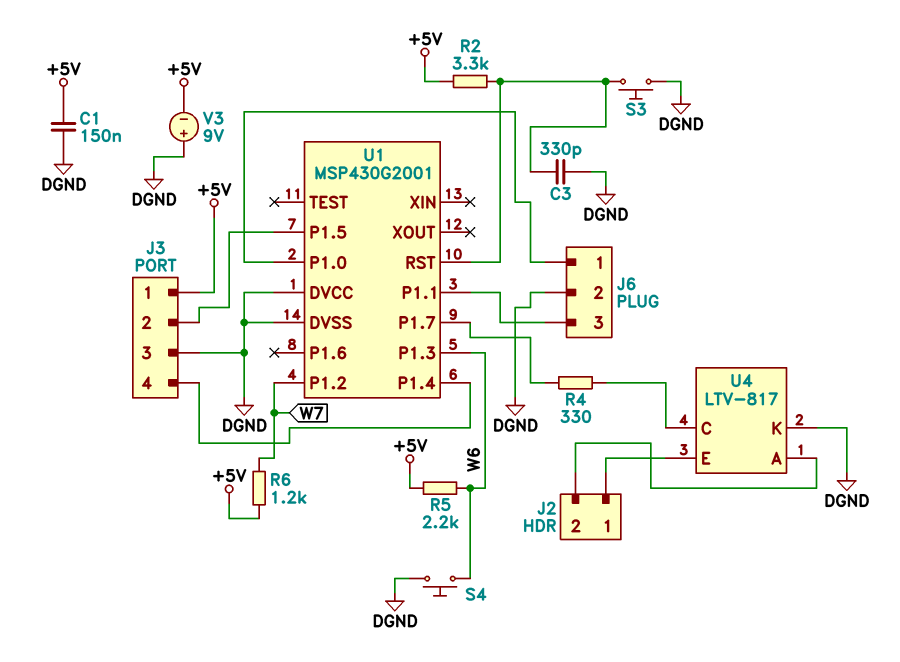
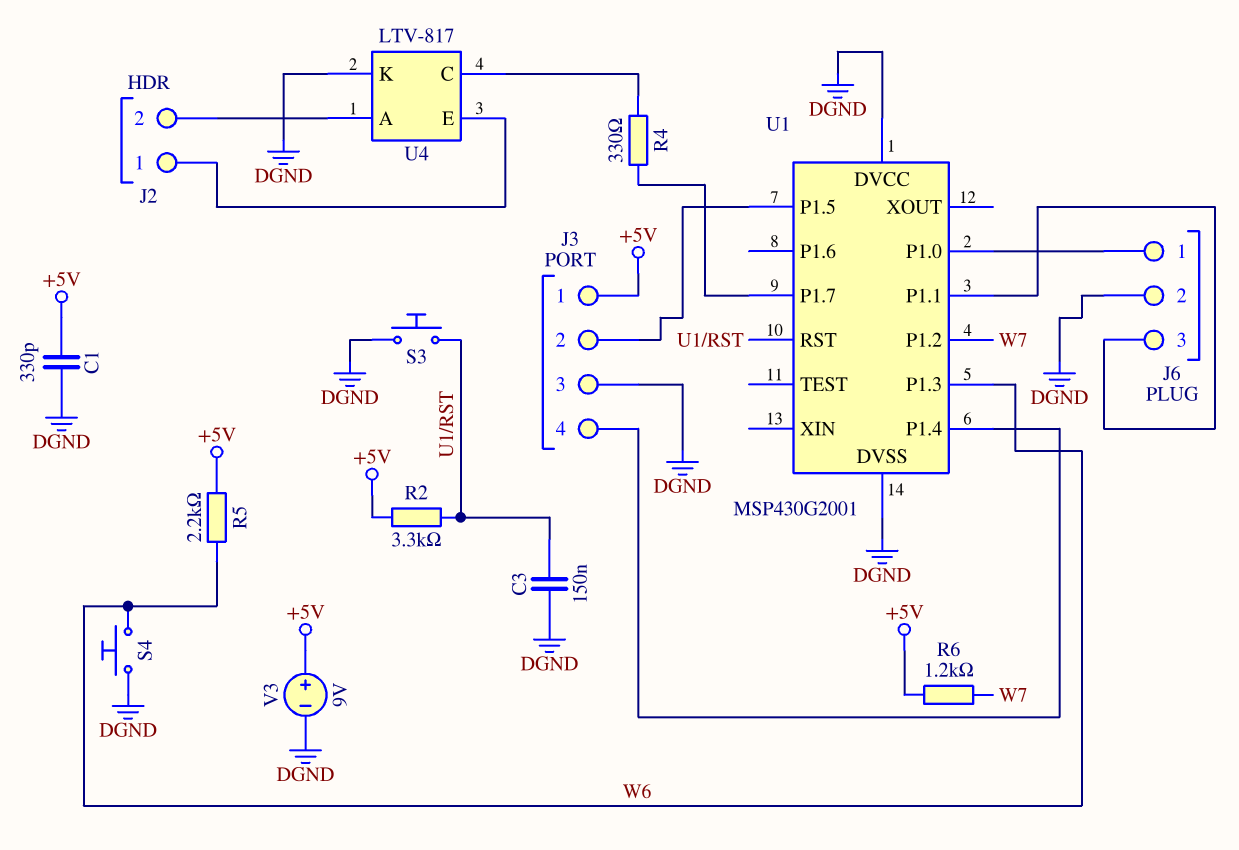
C1: 150nF (+5V, DGND) -> 330pF (+5V, DGND)
C3: 330pF (DGND, U1/RST) -> 150nF (DGND, U1/RST)
V3: 9V (plus DGND, minus +5V) -> 9V (plus +5V, minus DGND)

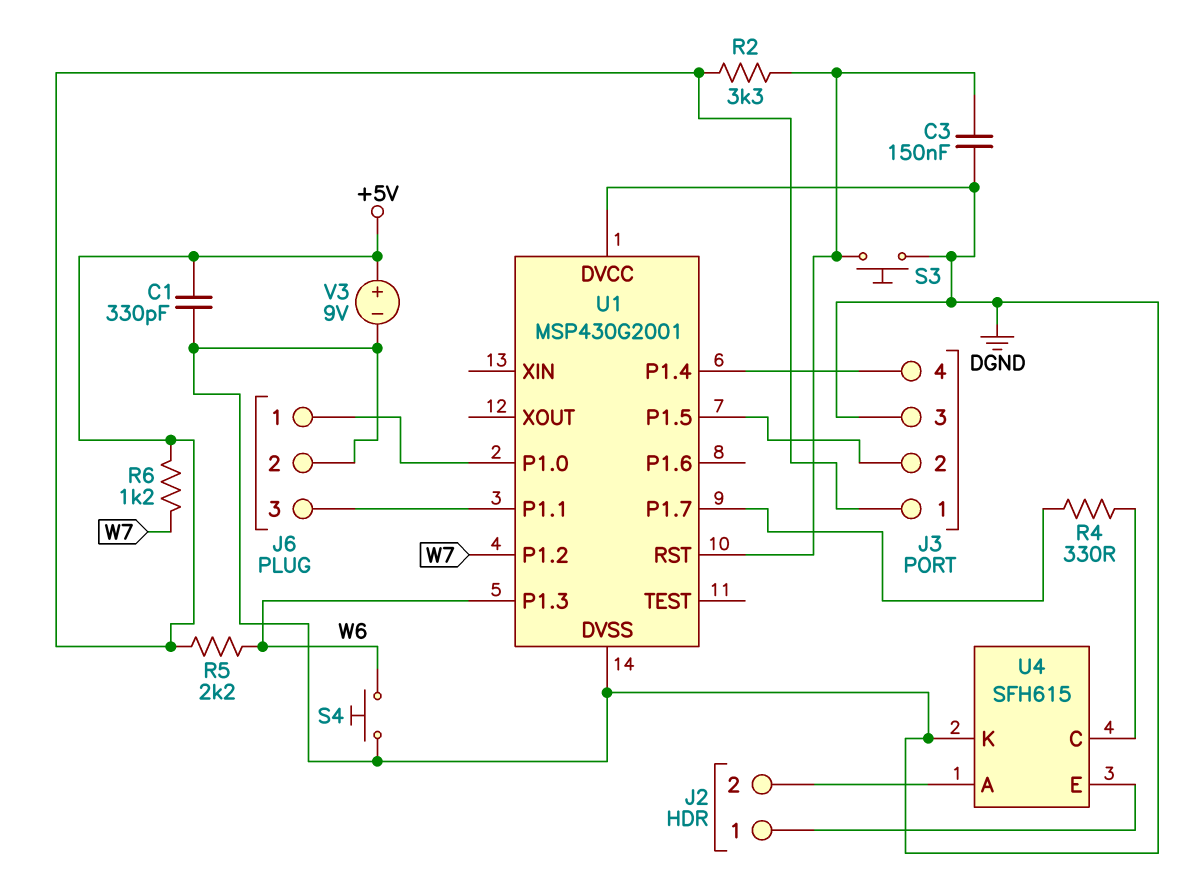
U4: LTV-817 -> SFH615

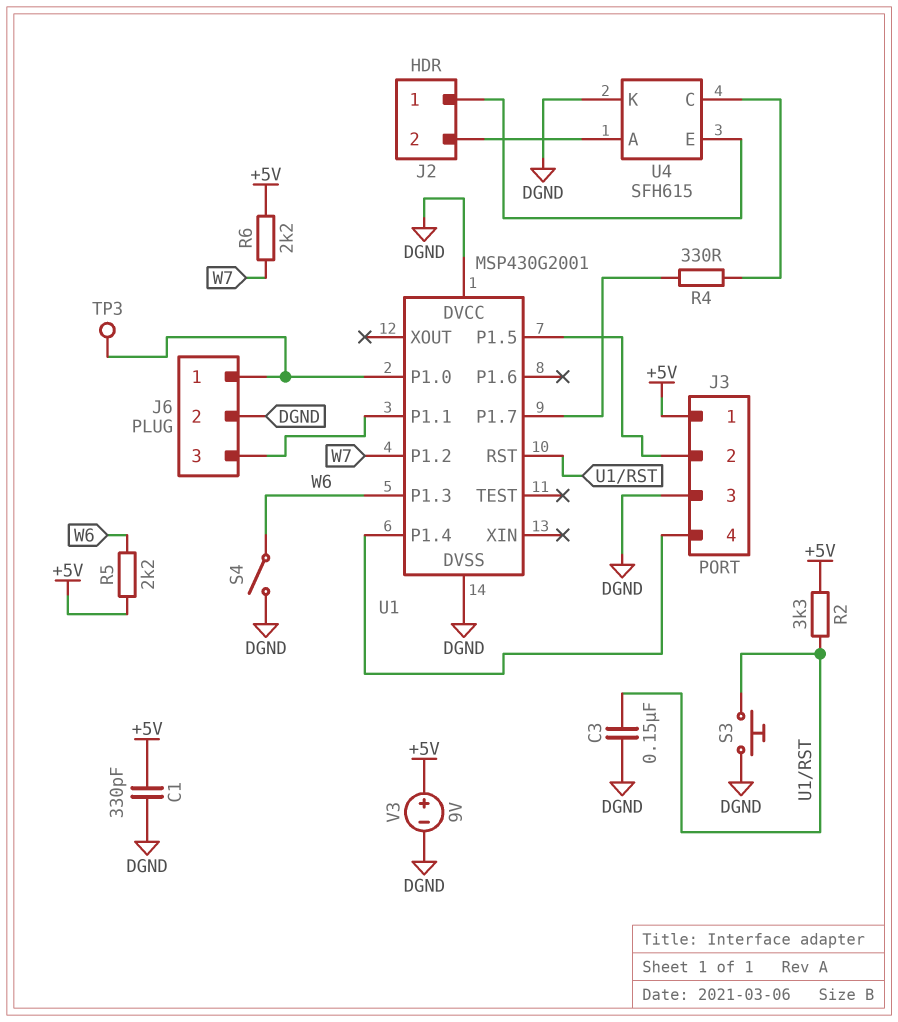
R6: 1.2k (+5V, W7) -> 2.2k (+5V, W7)
S4: button (DGND, W6) -> switch (DGND, W6)
TP3: none -> test point (J6/1)

